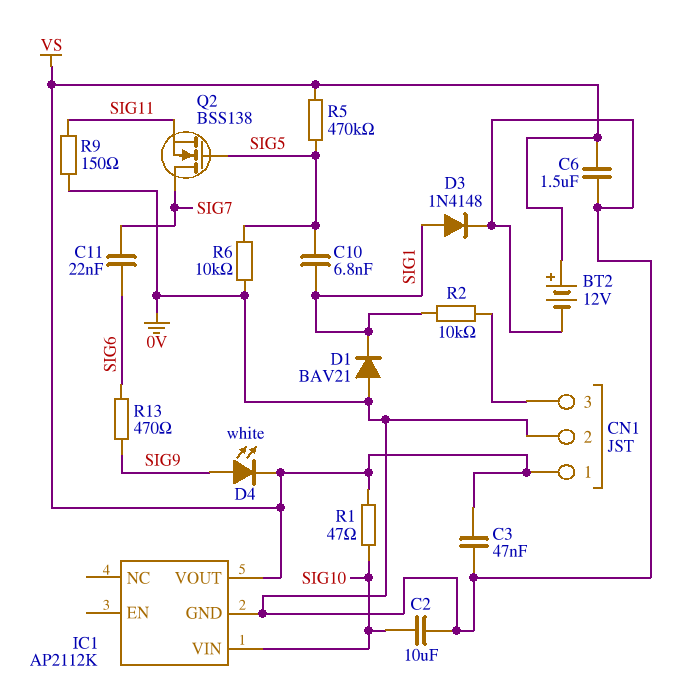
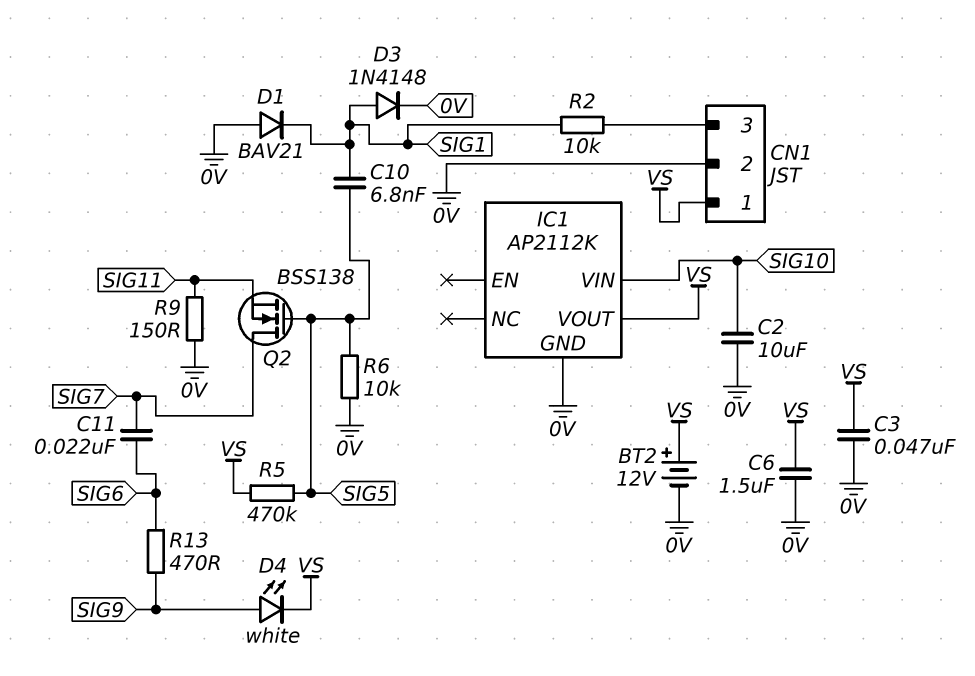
R1: 47 (SIG10, VS) -> none

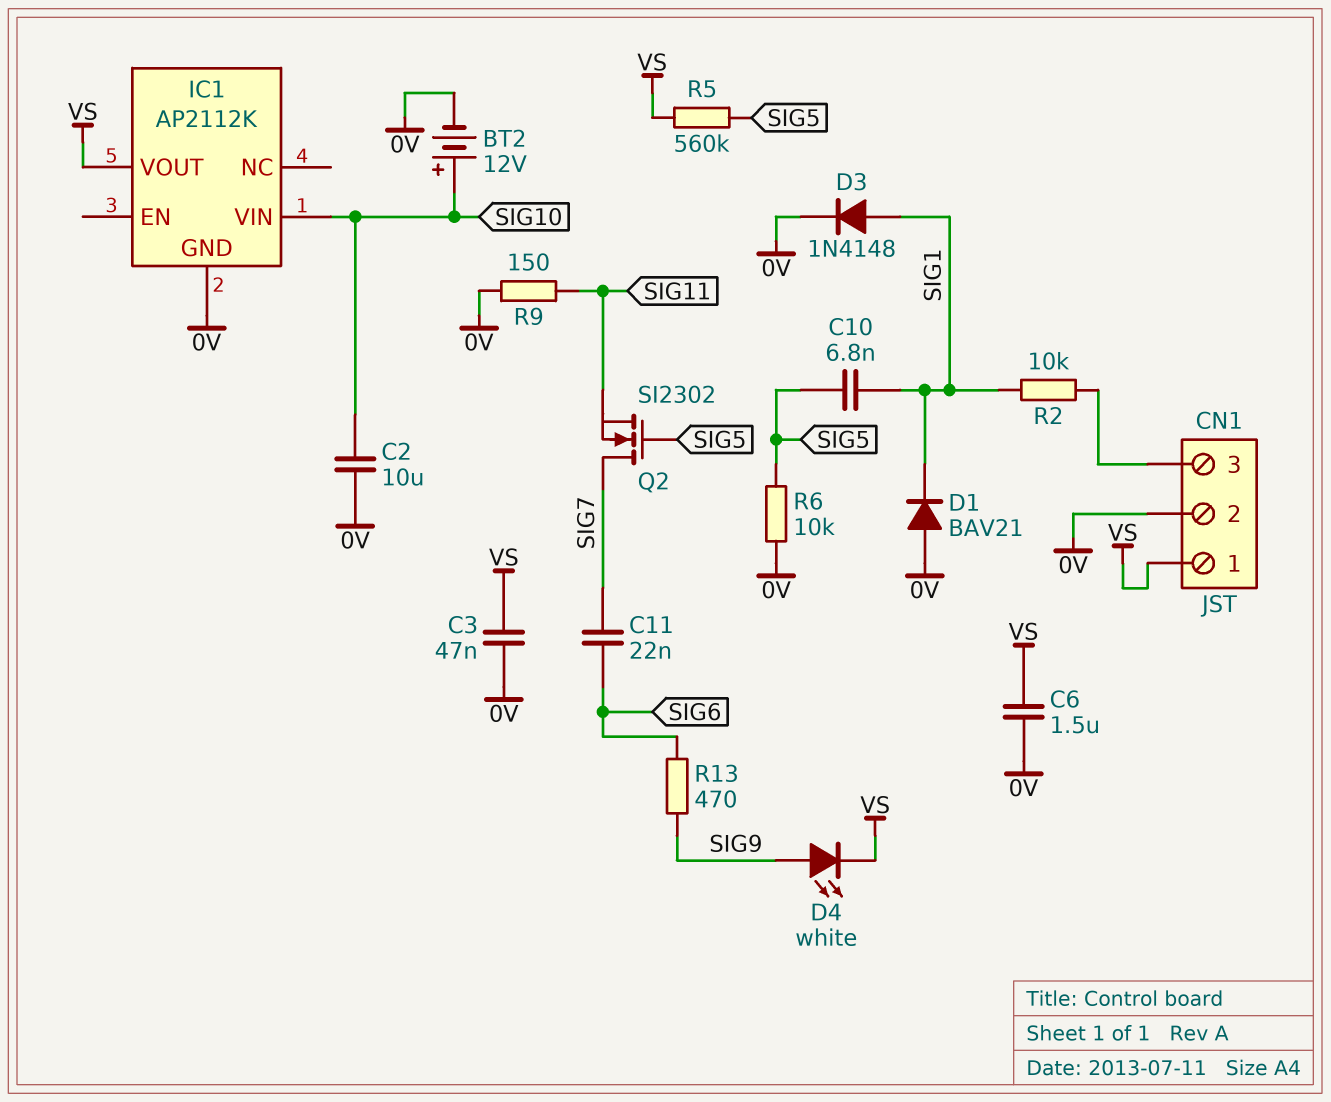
BT2: 12V (plus VS, minus 0V) -> 12V (plus SIG10, minus 0V)
Q2: NMOS BSS138 (G SIG5, D SIG7, S SIG11) -> NMOS SI2302 (G SIG5, D SIG7, S SIG11)
R5: 470k (SIG5, VS) -> 560k (SIG5, VS)

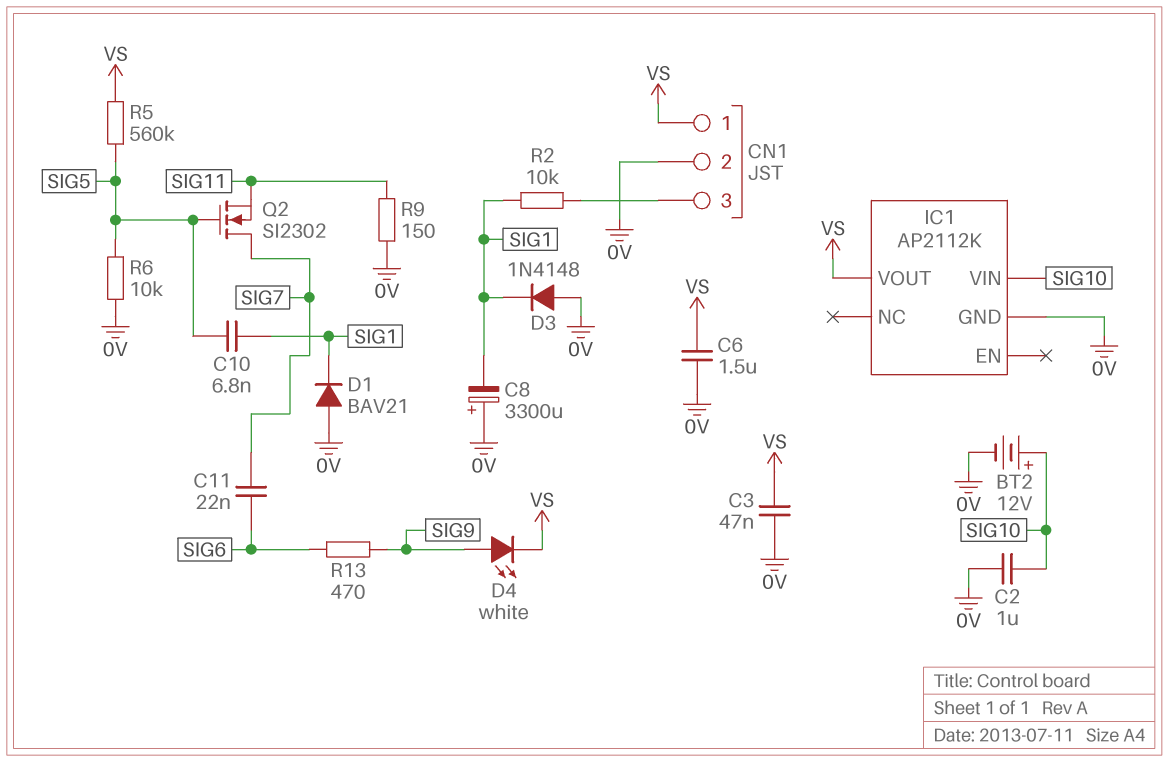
C2: 10uF (0V, SIG10) -> 1uF (0V, SIG10)
C8: none -> 3300uF (plus 0V, minus SIG1)
D3: diode 1N4148 (A SIG1, K 0V) -> diode 1N4148 (A 0V, K SIG1)

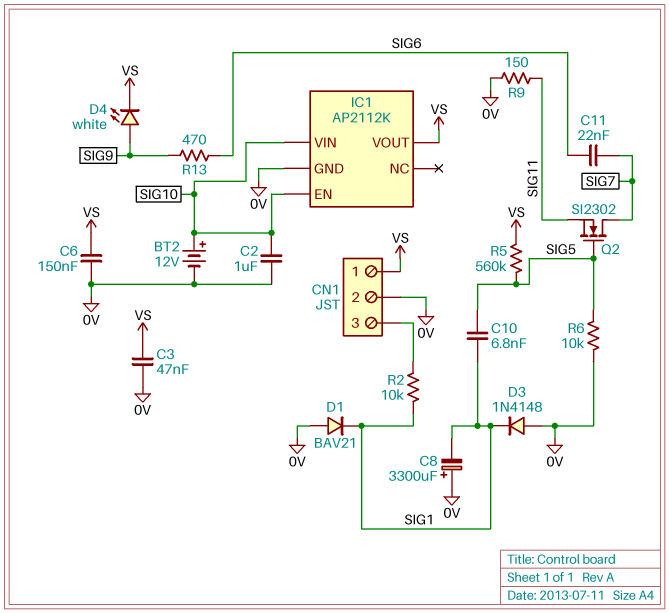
C6: 1.5uF (0V, VS) -> 150nF (0V, VS)
IC1 pin EN: none -> SIG10

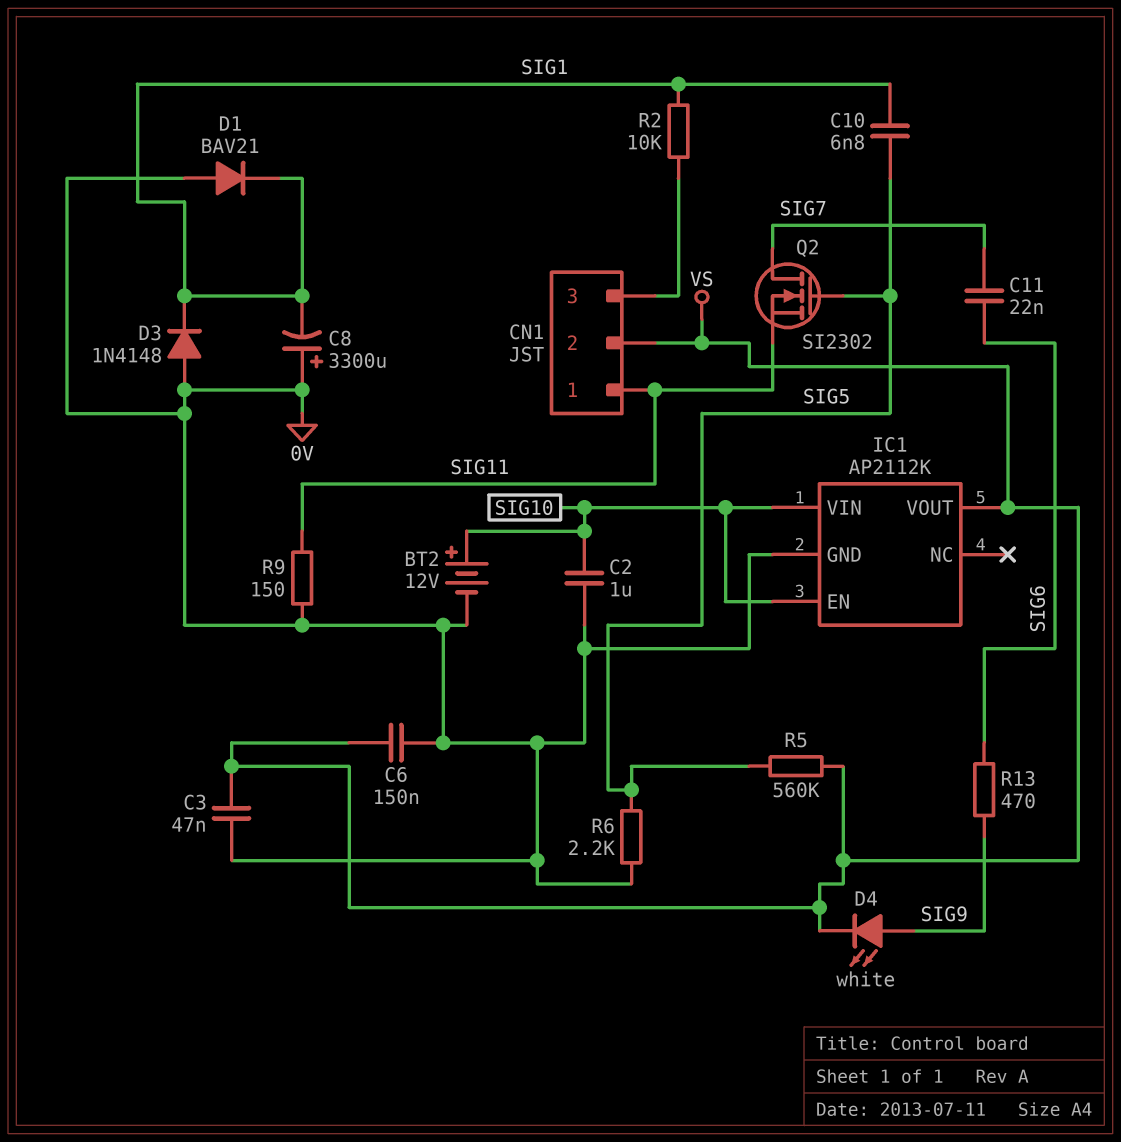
CN1 pin 1: VS -> SIG11
CN1 pin 2: 0V -> VS
R6: 10k (0V, SIG5) -> 2.2k (0V, SIG5)

